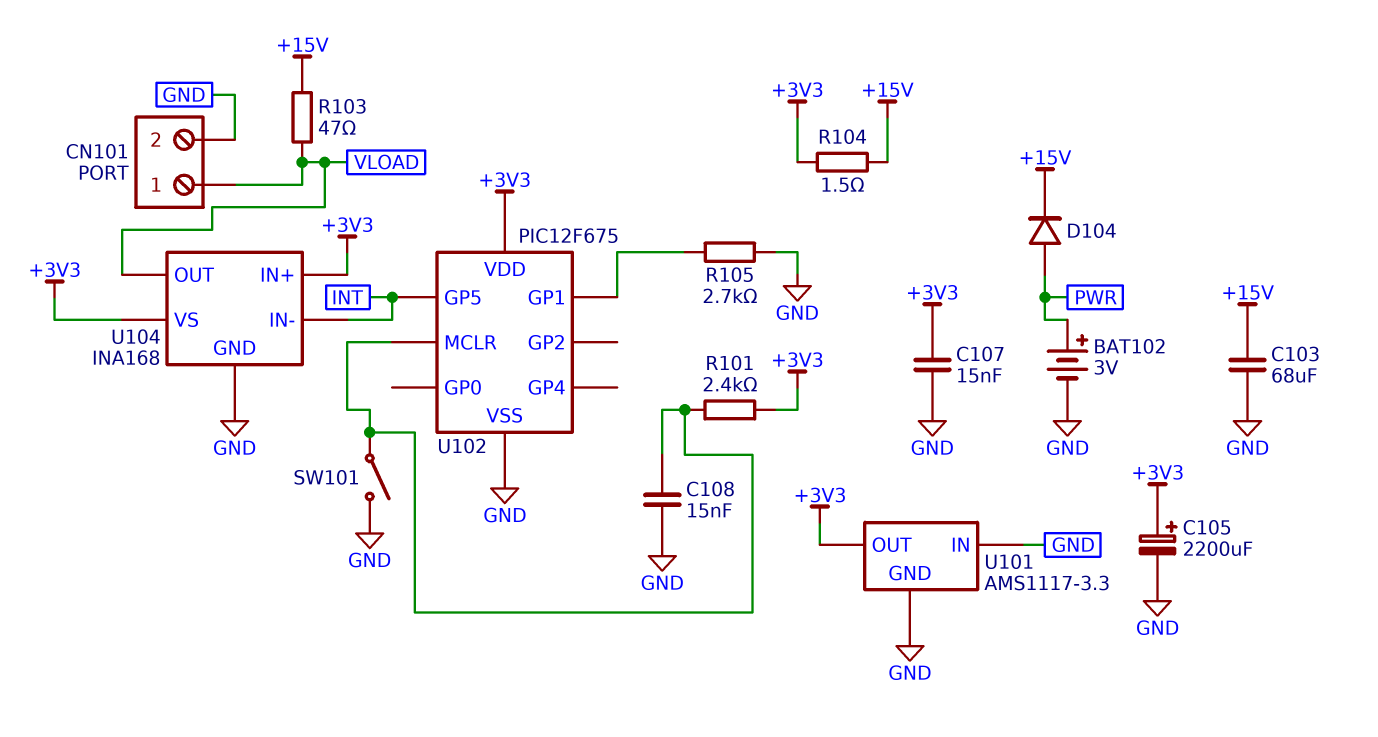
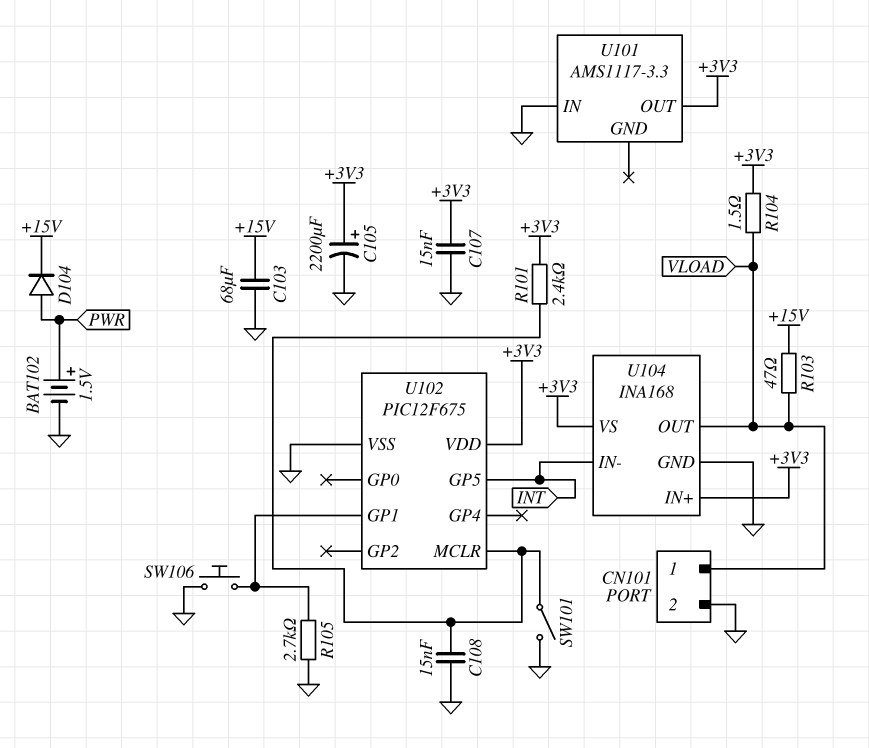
BAT102: 3V (plus PWR, minus GND) -> 1.5V (plus PWR, minus GND)
R104: 1.5 (+3V3, +15V) -> 1.5 (+3V3, VLOAD)
SW106: none -> button (GND, U102/GP1)
U101 pin GND: GND -> none

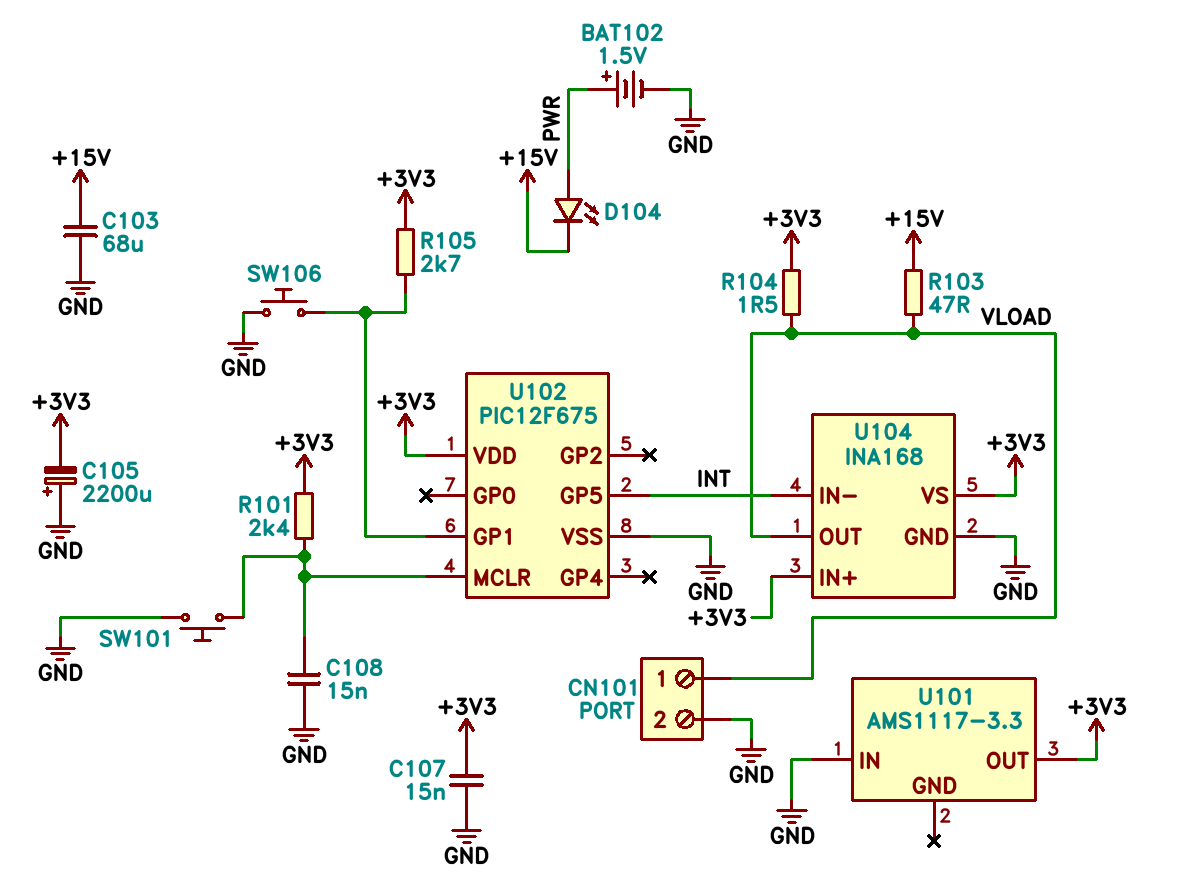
C105: 2200uF (plus +3V3, minus GND) -> 2200uF (plus GND, minus +3V3)
D104: diode (A PWR, K +15V) -> LED (A PWR, K +15V)
R105: 2.7k (GND, U102/GP1) -> 2.7k (+3V3, U102/GP1)
SW101: switch (GND, U102/MCLR) -> button (GND, U102/MCLR)

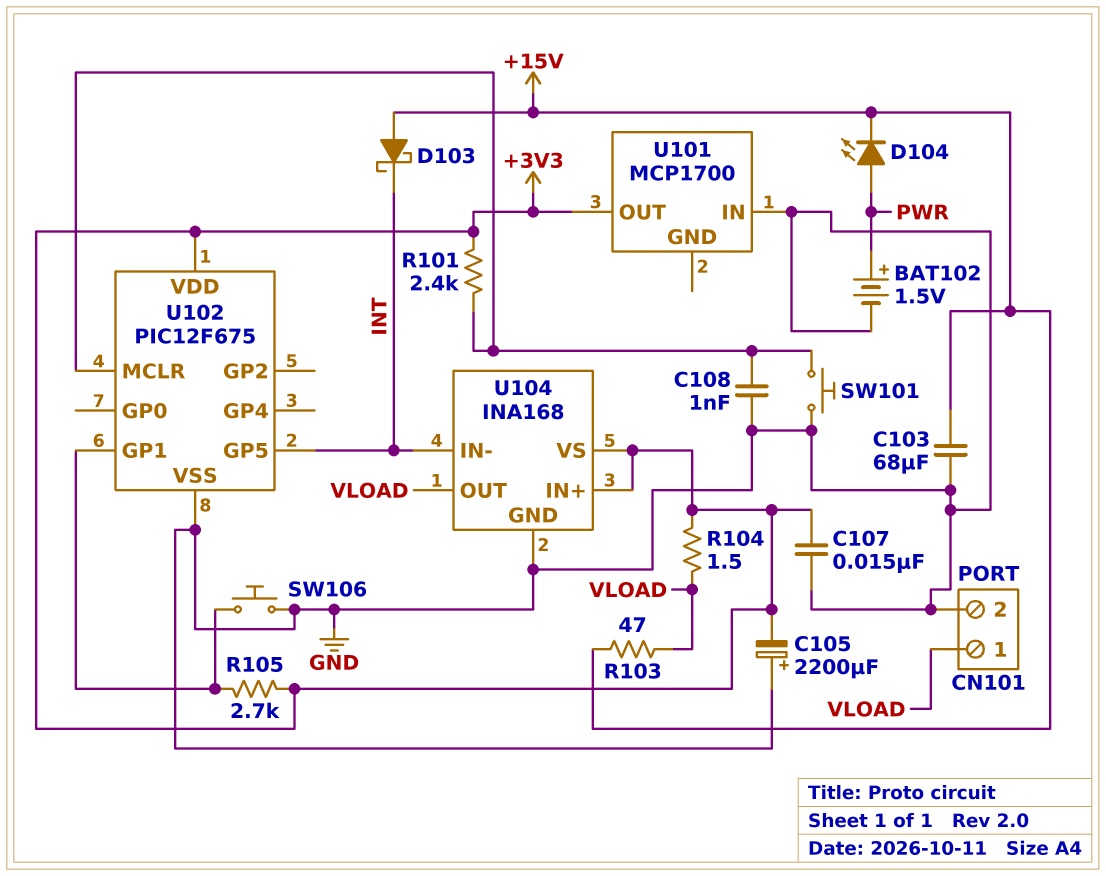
C108: 15nF (GND, U102/MCLR) -> 1nF (GND, U102/MCLR)
D103: none -> schottky (A +15V, K INT)
U101: AMS1117-3.3 -> MCP1700

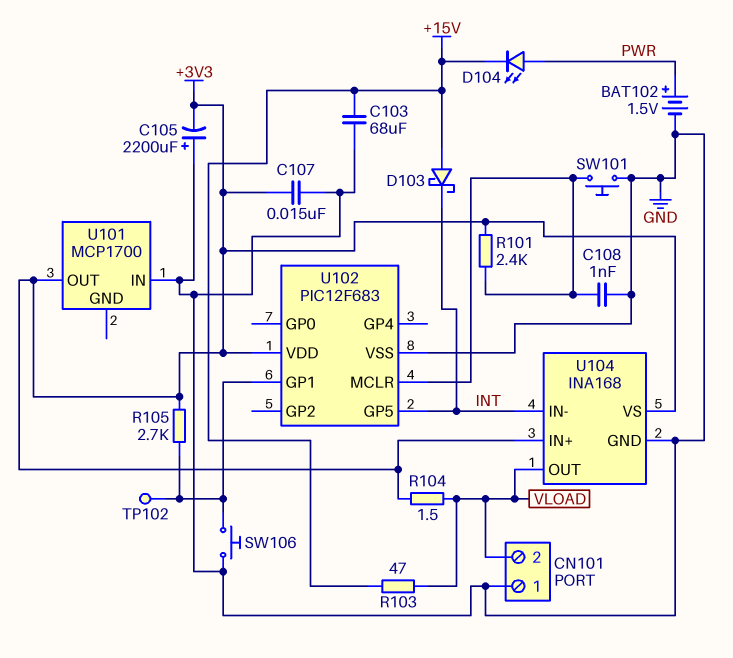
CN101 pin 1: VLOAD -> GND
CN101 pin 2: GND -> VLOAD
TP102: none -> test point (U102/GP1)
U102: PIC12F675 -> PIC12F683

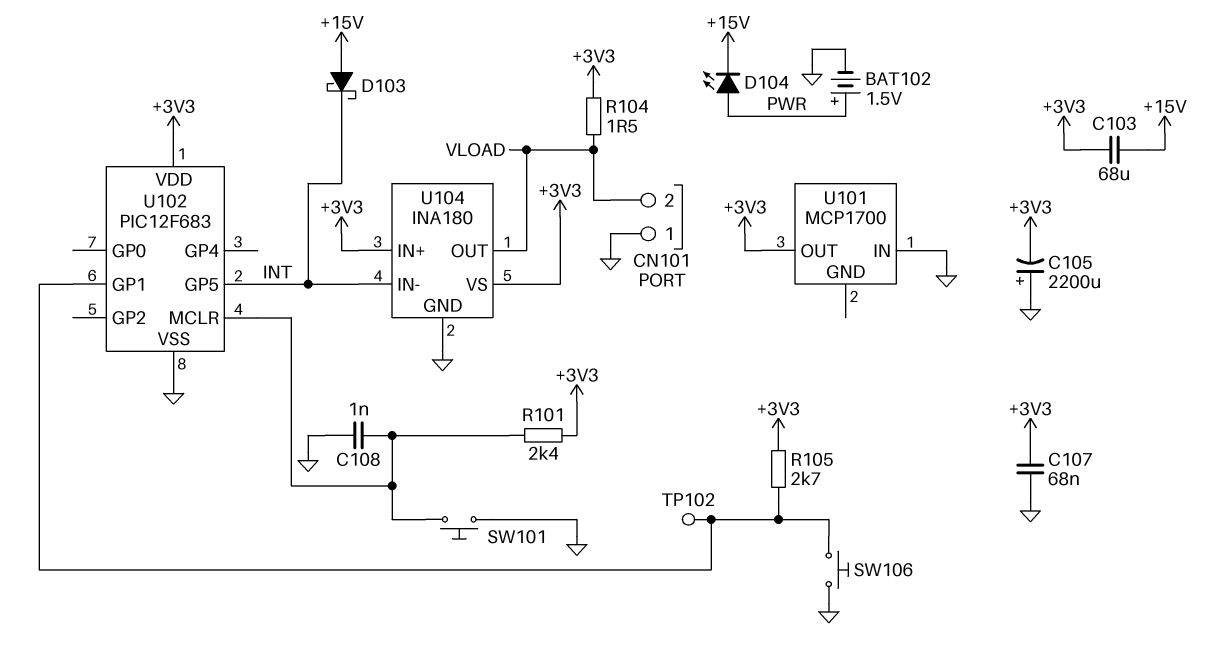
C103: 68uF (+15V, GND) -> 68uF (+3V3, +15V)
C107: 15nF (+3V3, GND) -> 68nF (+3V3, GND)
R103: 47 (+15V, VLOAD) -> none
U104: INA168 -> INA180

